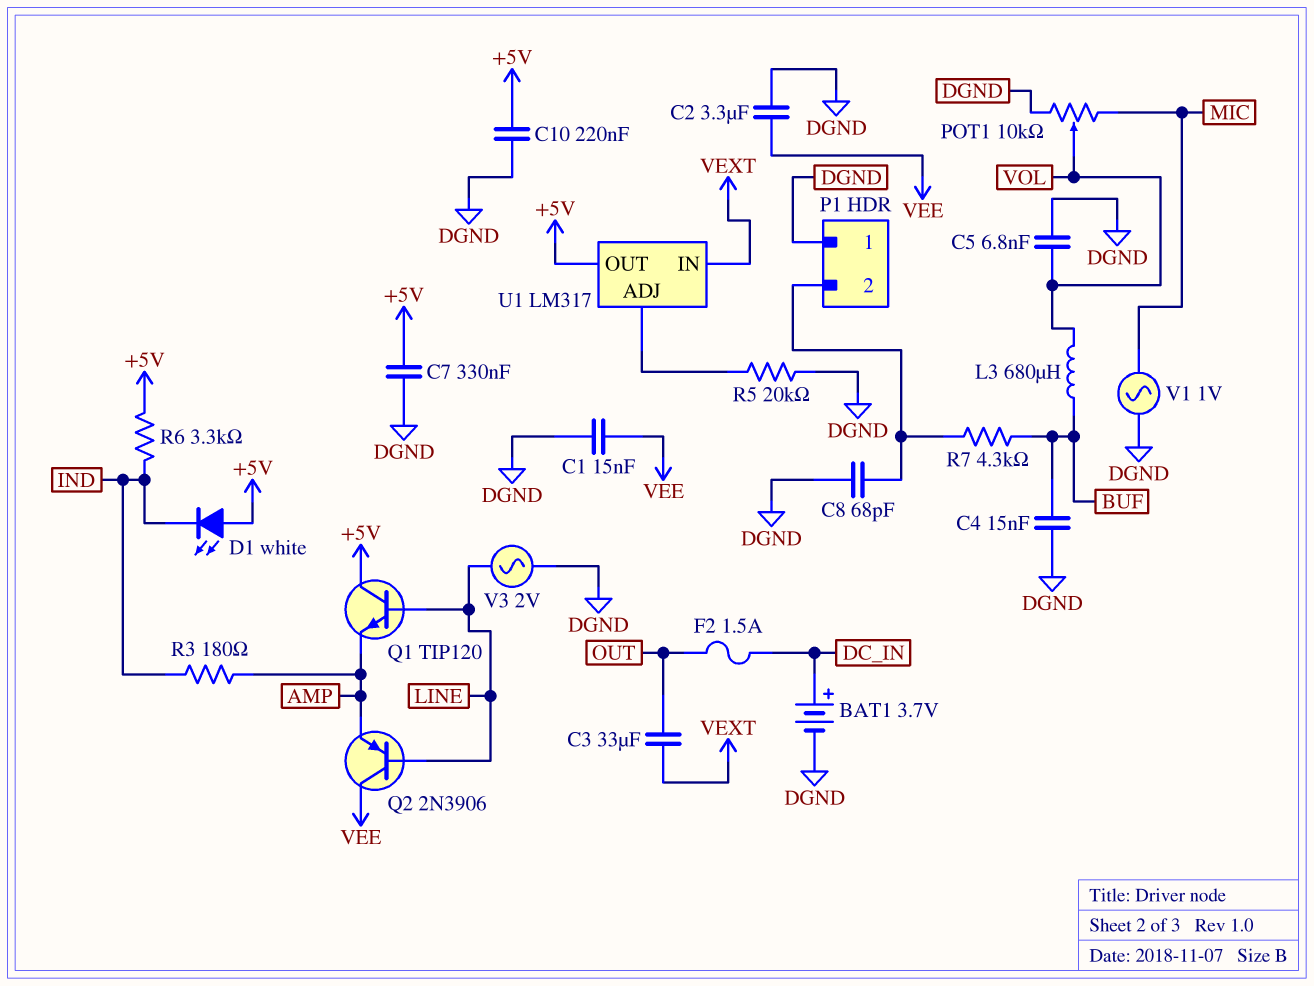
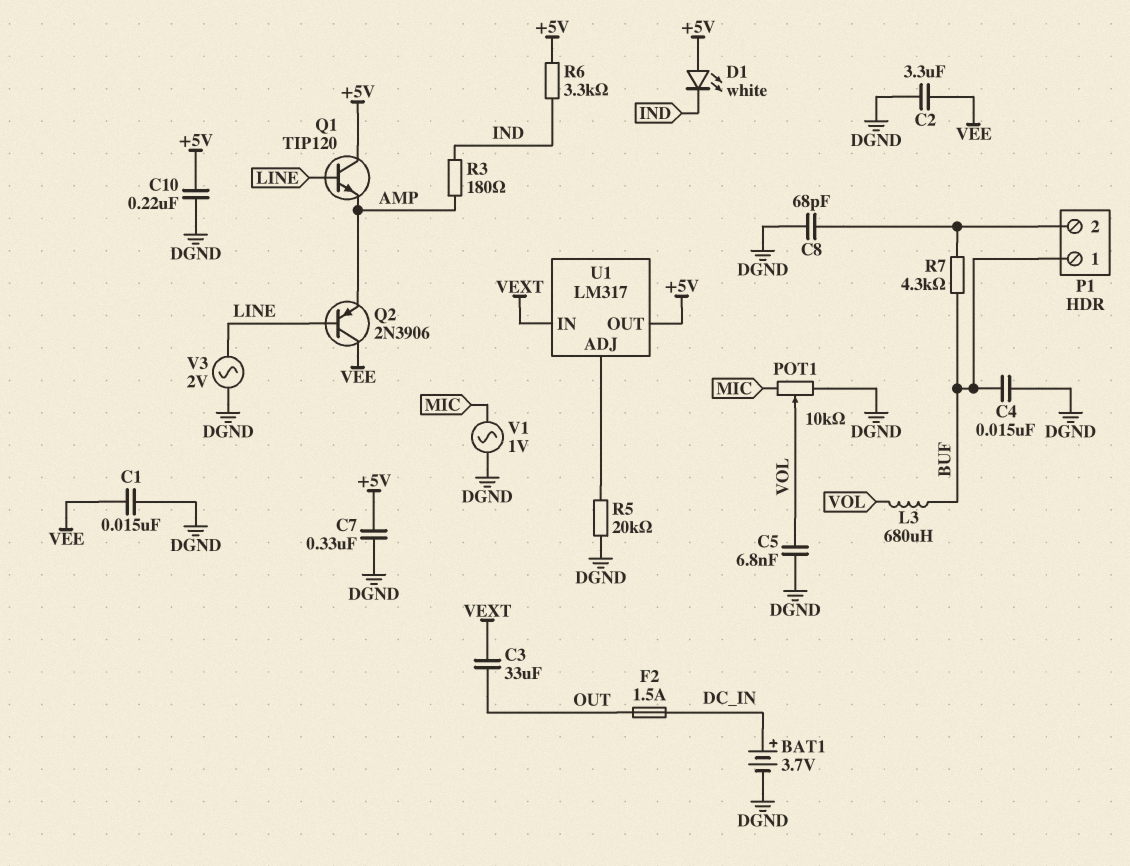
P1 pin 1: DGND -> BUF

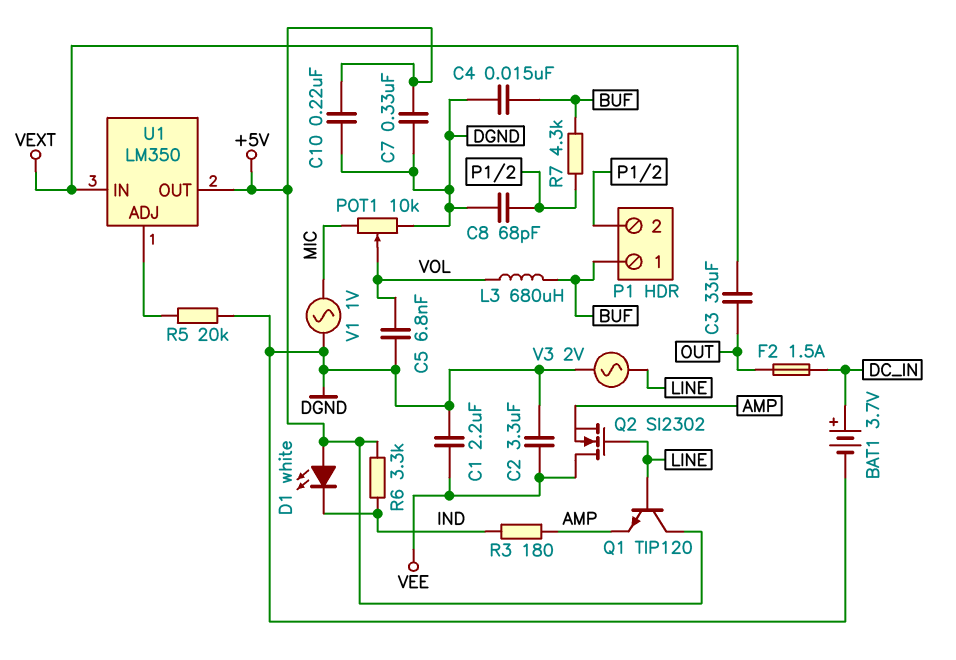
C1: 15nF (DGND, VEE) -> 2.2uF (DGND, VEE)
Q2: PNP 2N3906 (B LINE, C VEE, E AMP) -> NMOS SI2302 (G LINE, D VEE, S AMP)
U1: LM317 -> LM350

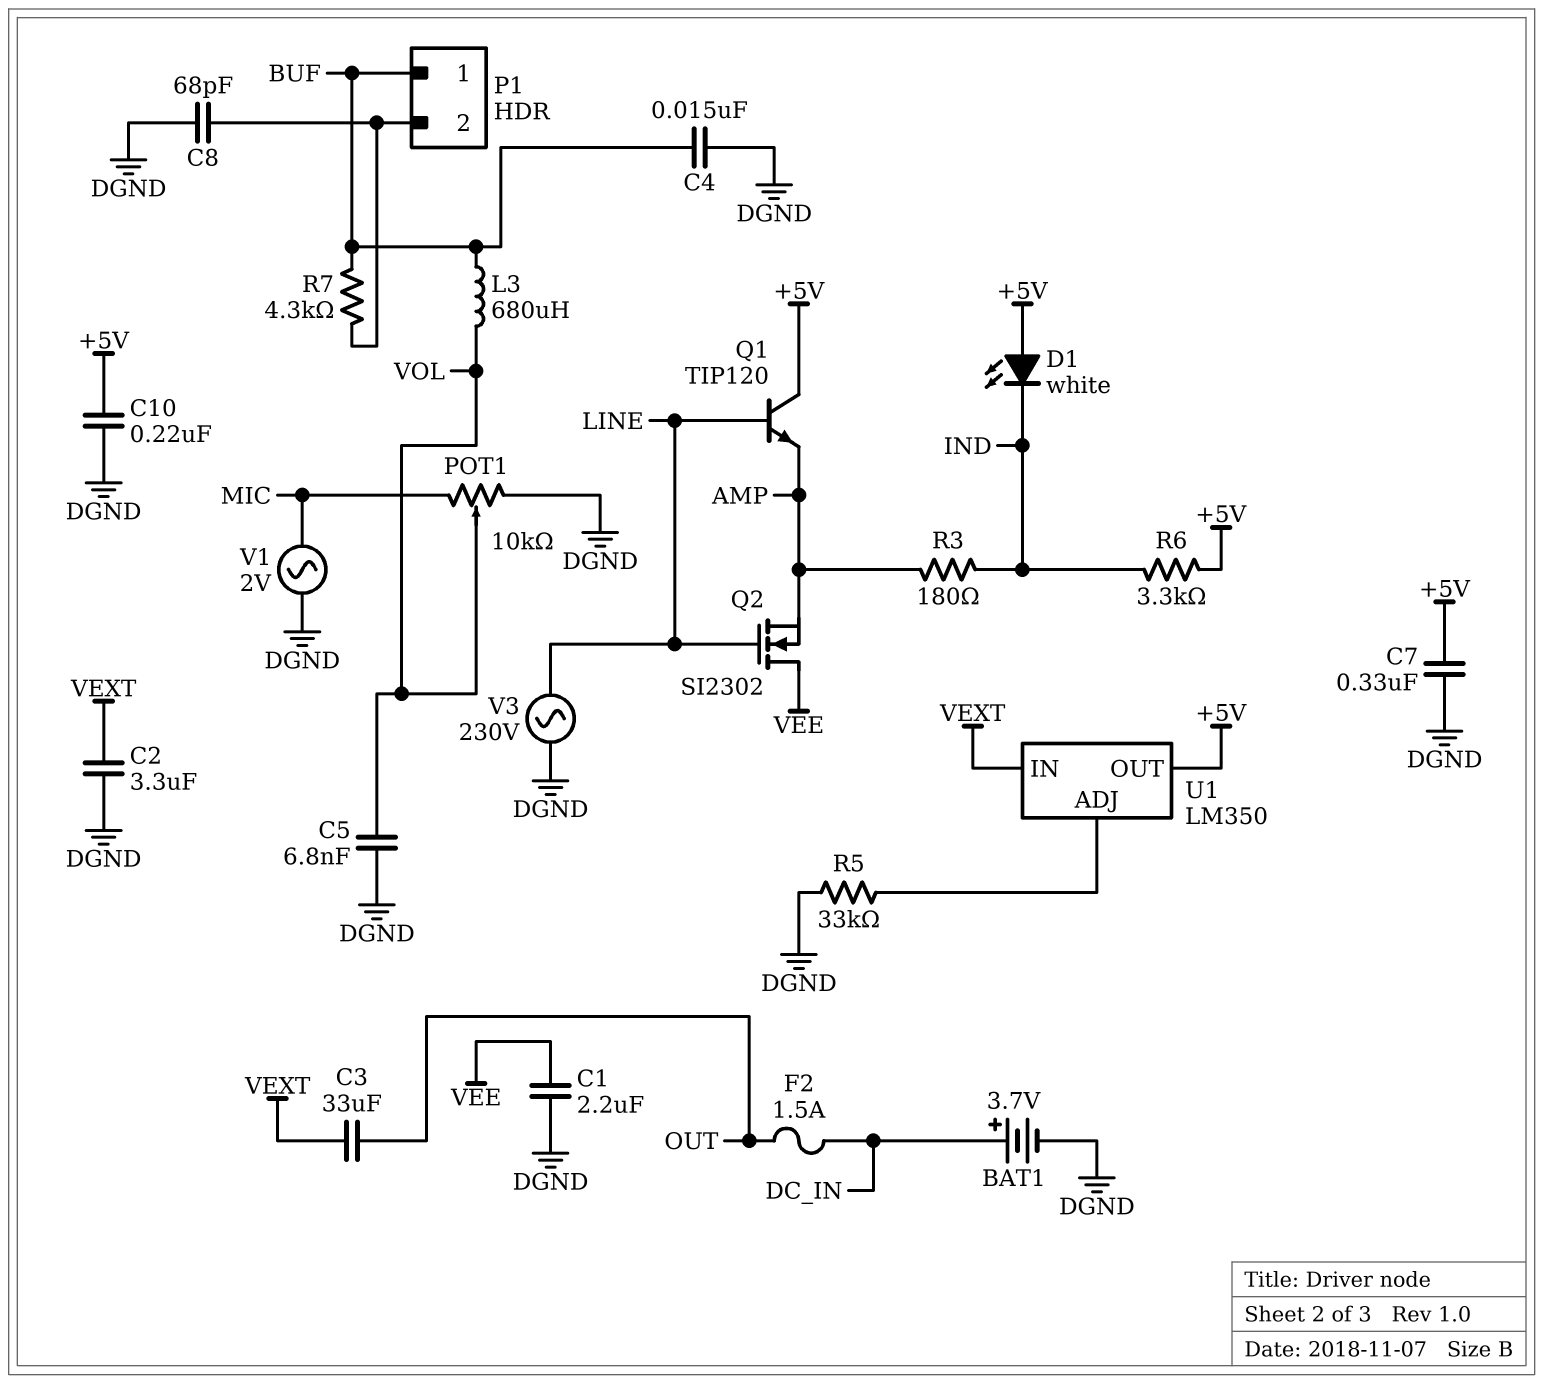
C2: 3.3uF (DGND, VEE) -> 3.3uF (DGND, VEXT)
R5: 20k (DGND, U1/ADJ) -> 33k (DGND, U1/ADJ)
V1: AC 1V (DGND, MIC) -> AC 2V (DGND, MIC)
V3: AC 2V (DGND, LINE) -> AC 230V (DGND, LINE)

